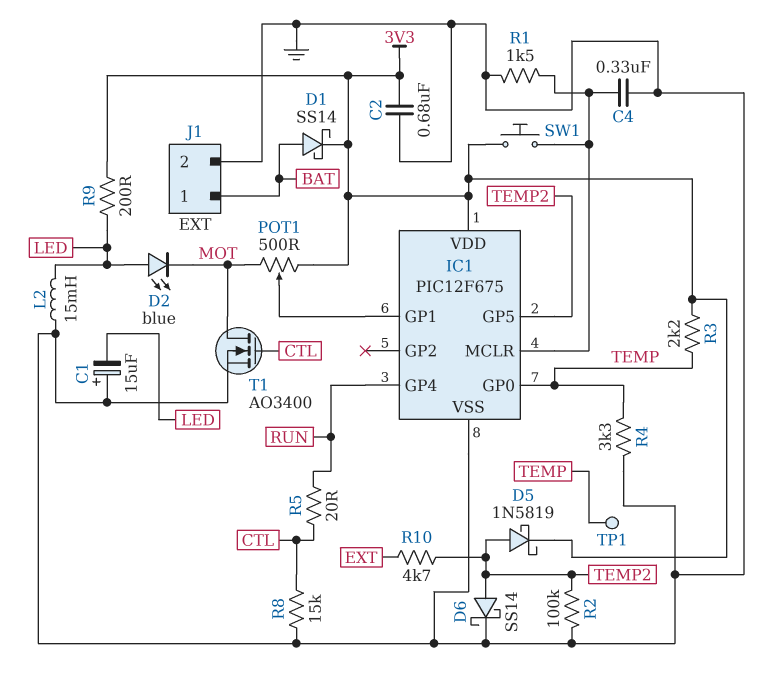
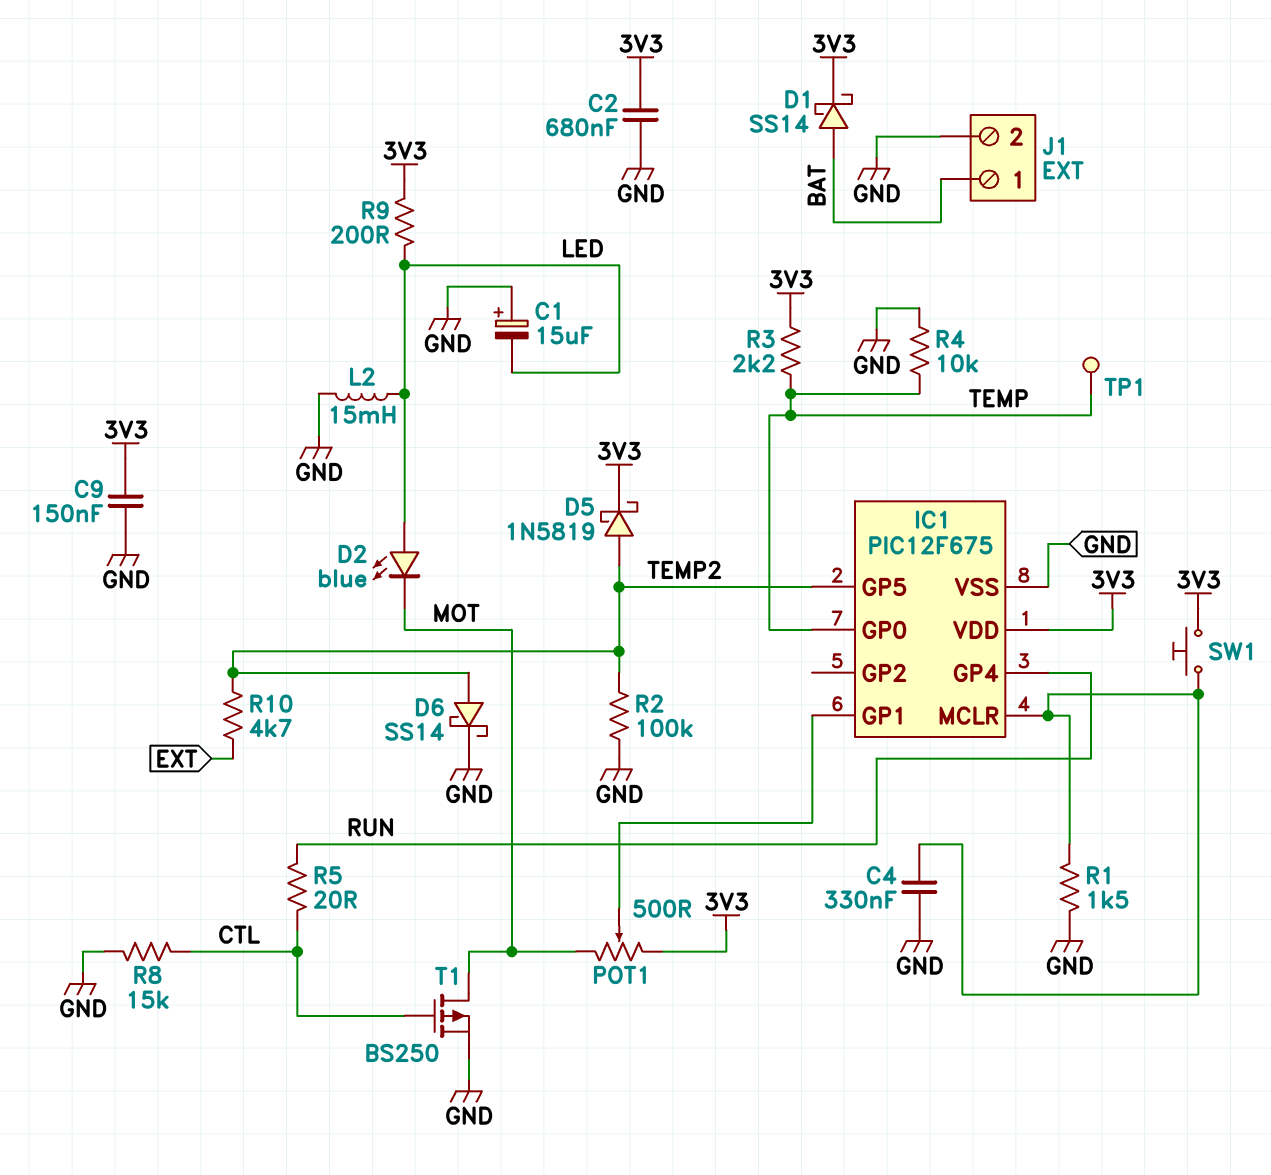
C9: none -> 150nF (3V3, GND)
R4: 3.3k (GND, TEMP) -> 10k (GND, TEMP)
T1: NMOS AO3400 (G CTL, D MOT, S GND) -> PMOS BS250 (G CTL, D MOT, S GND)

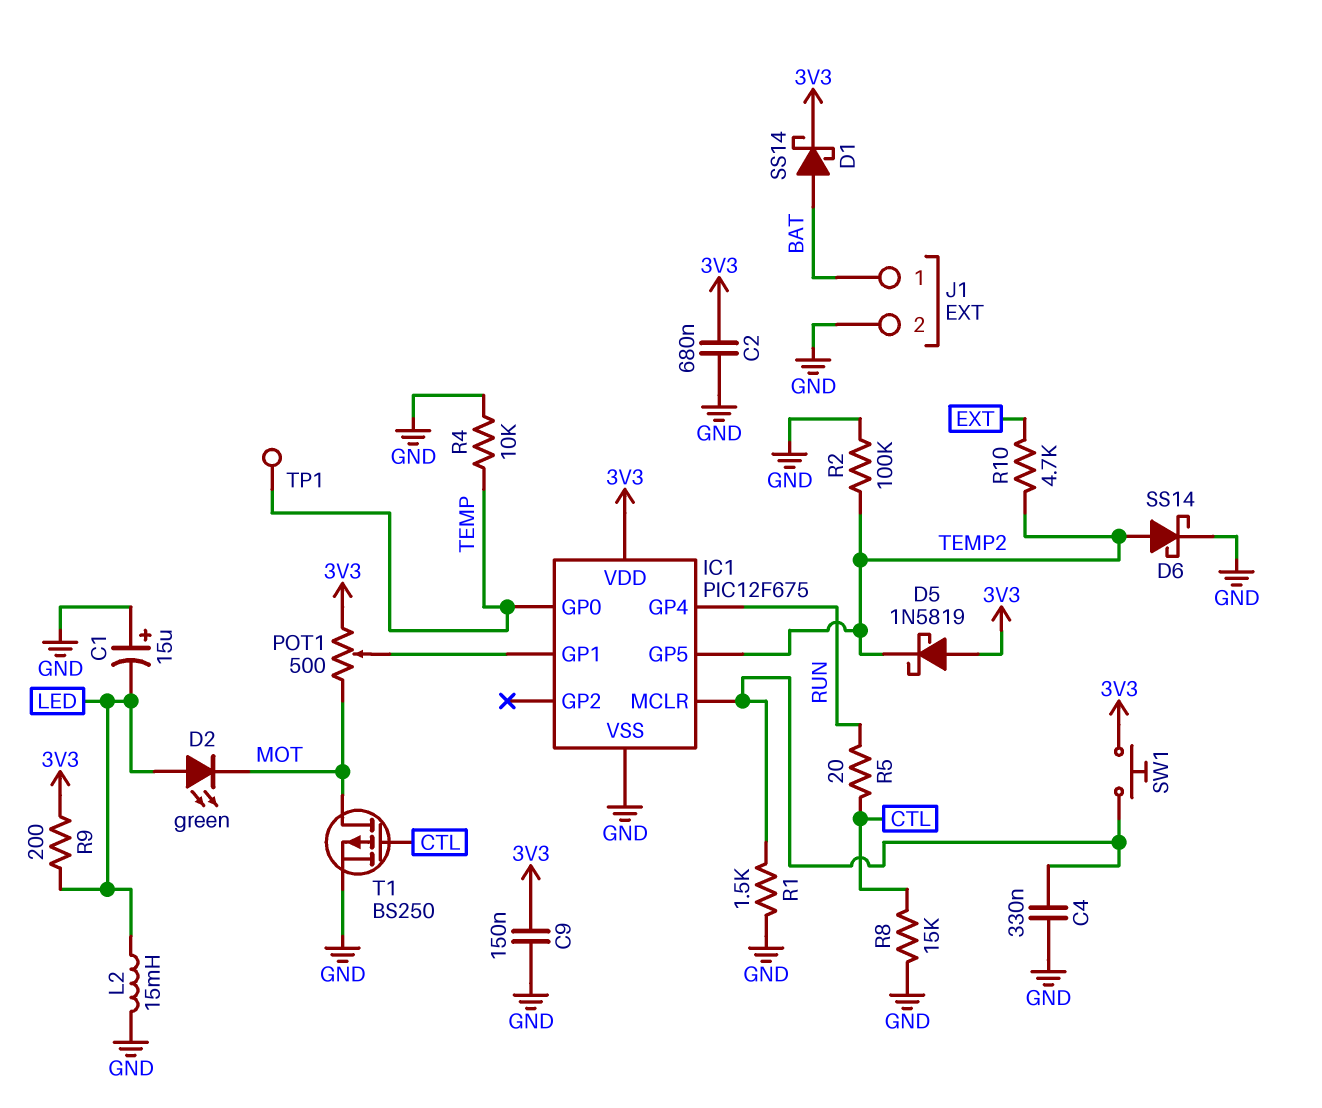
D2: LED blue (A LED, K MOT) -> LED green (A LED, K MOT)
D5: schottky 1N5819 (A TEMP2, K 3V3) -> schottky 1N5819 (A 3V3, K TEMP2)
R3: 2.2k (3V3, TEMP) -> none

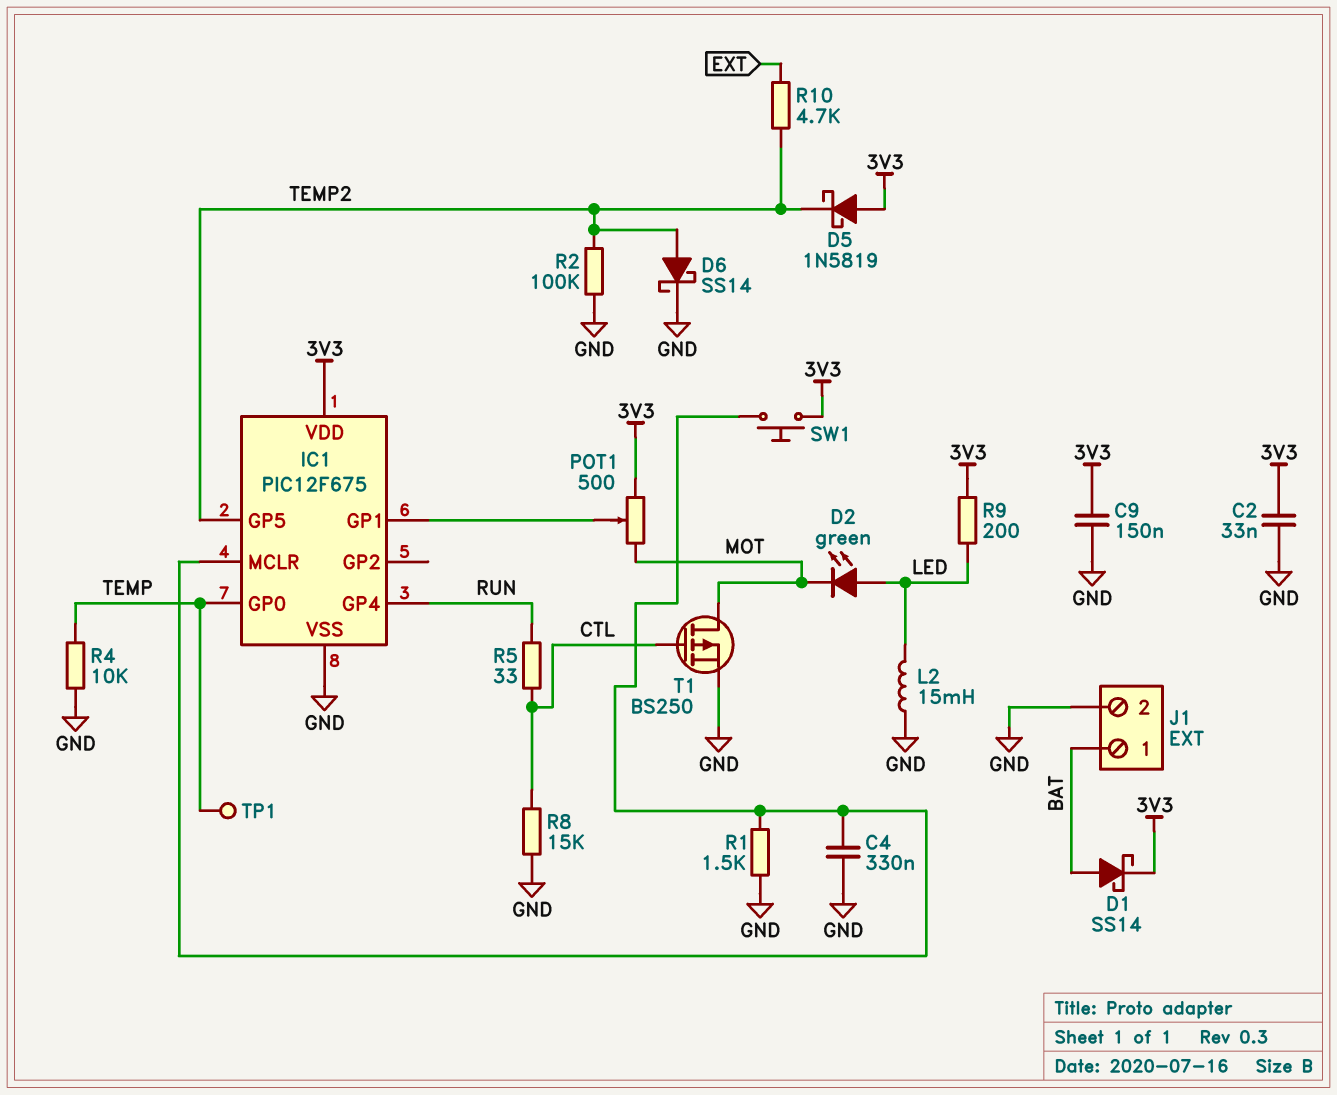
C1: 15uF (plus GND, minus LED) -> none
C2: 680nF (3V3, GND) -> 33nF (3V3, GND)
R5: 20 (CTL, RUN) -> 33 (CTL, RUN)

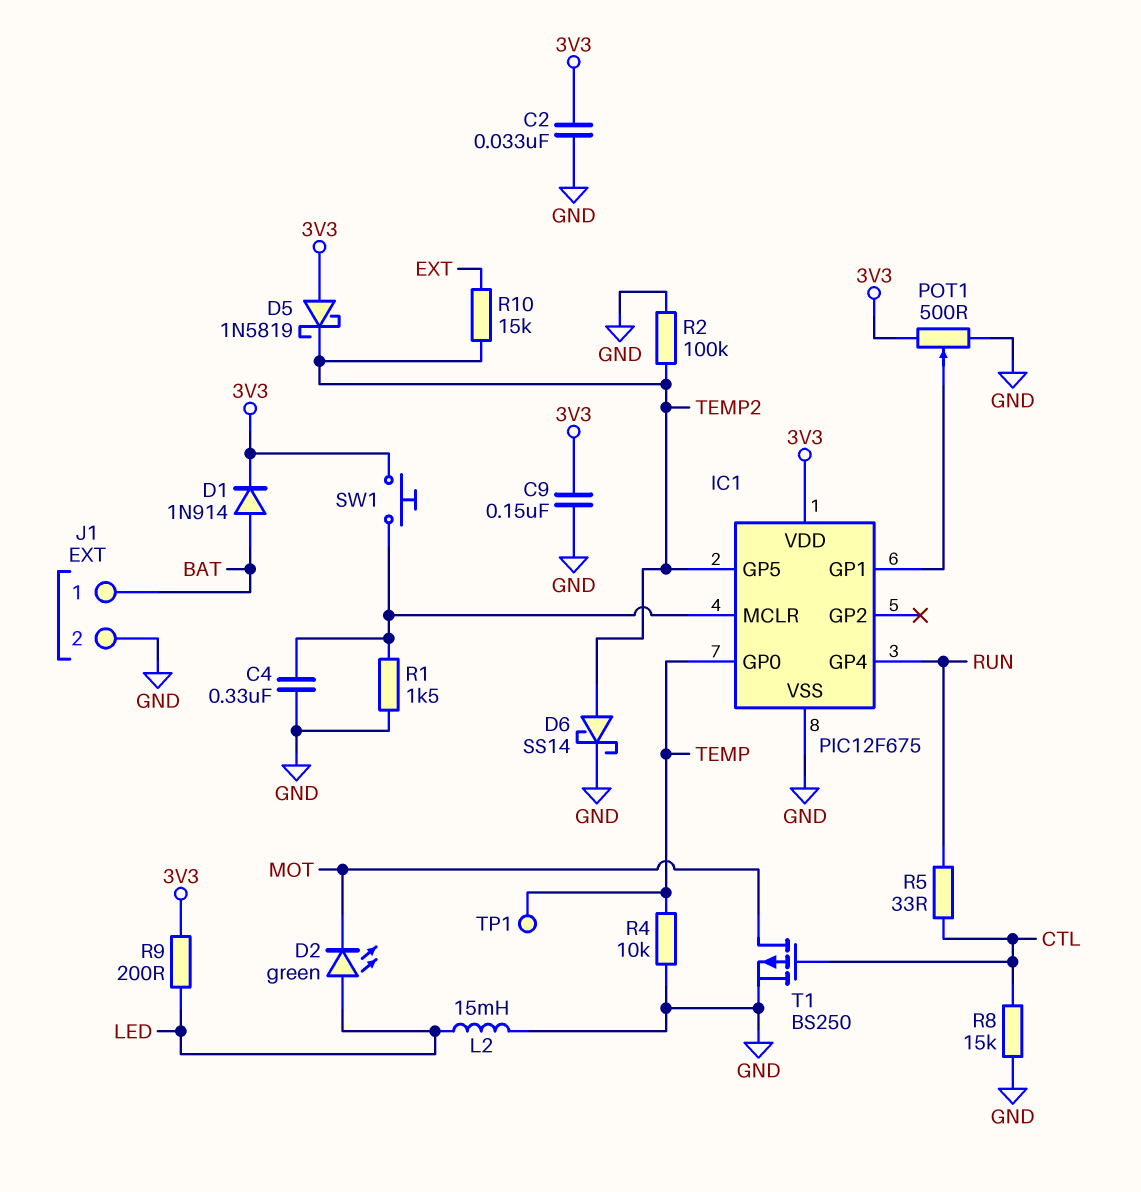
D1: schottky SS14 (A BAT, K 3V3) -> diode 1N914 (A BAT, K 3V3)
POT1: 500 (3V3, MOT, wiper IC1/GP1) -> 500 (3V3, GND, wiper IC1/GP1)
R10: 4.7k (EXT, TEMP2) -> 15k (EXT, TEMP2)

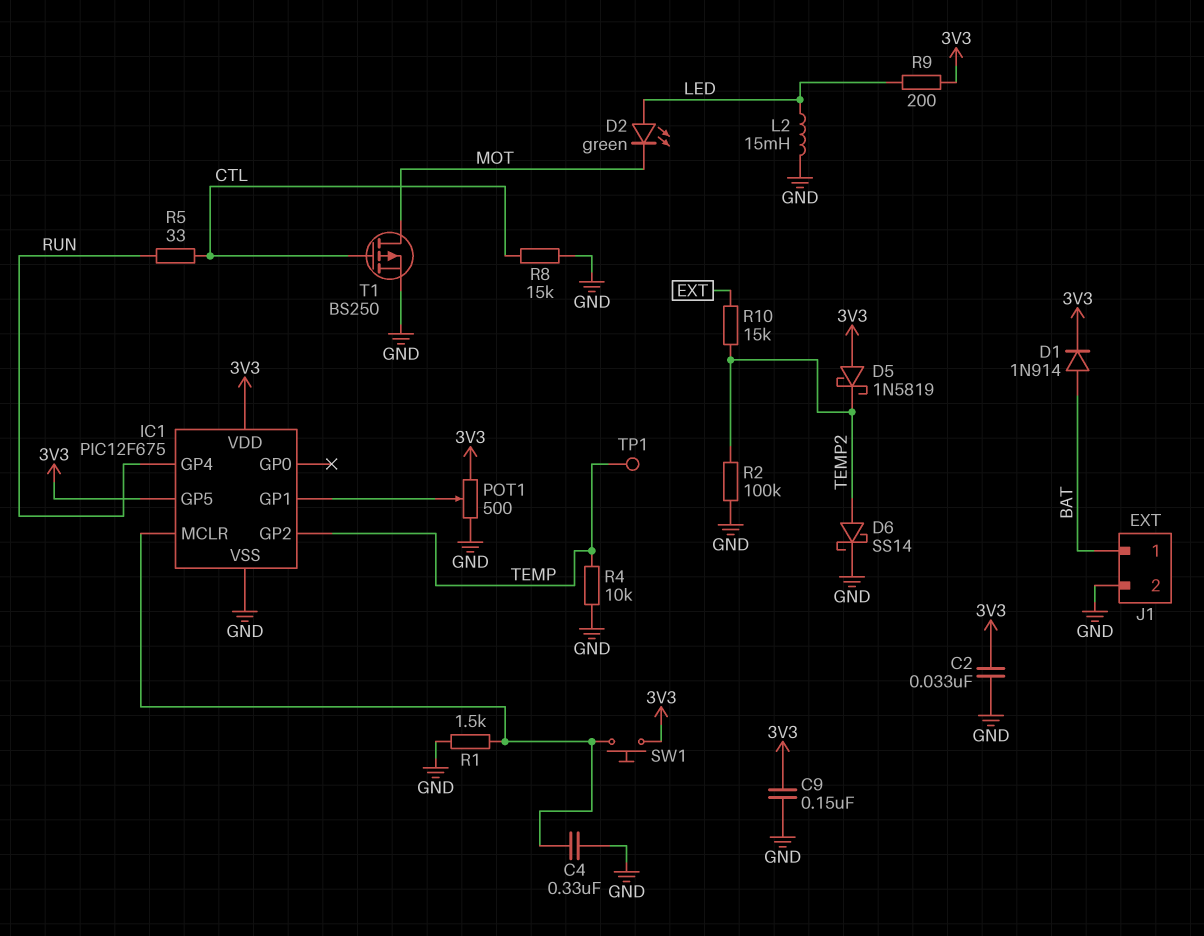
IC1 pin GP0: TEMP -> none
IC1 pin GP2: none -> TEMP
IC1 pin GP5: TEMP2 -> 3V3

